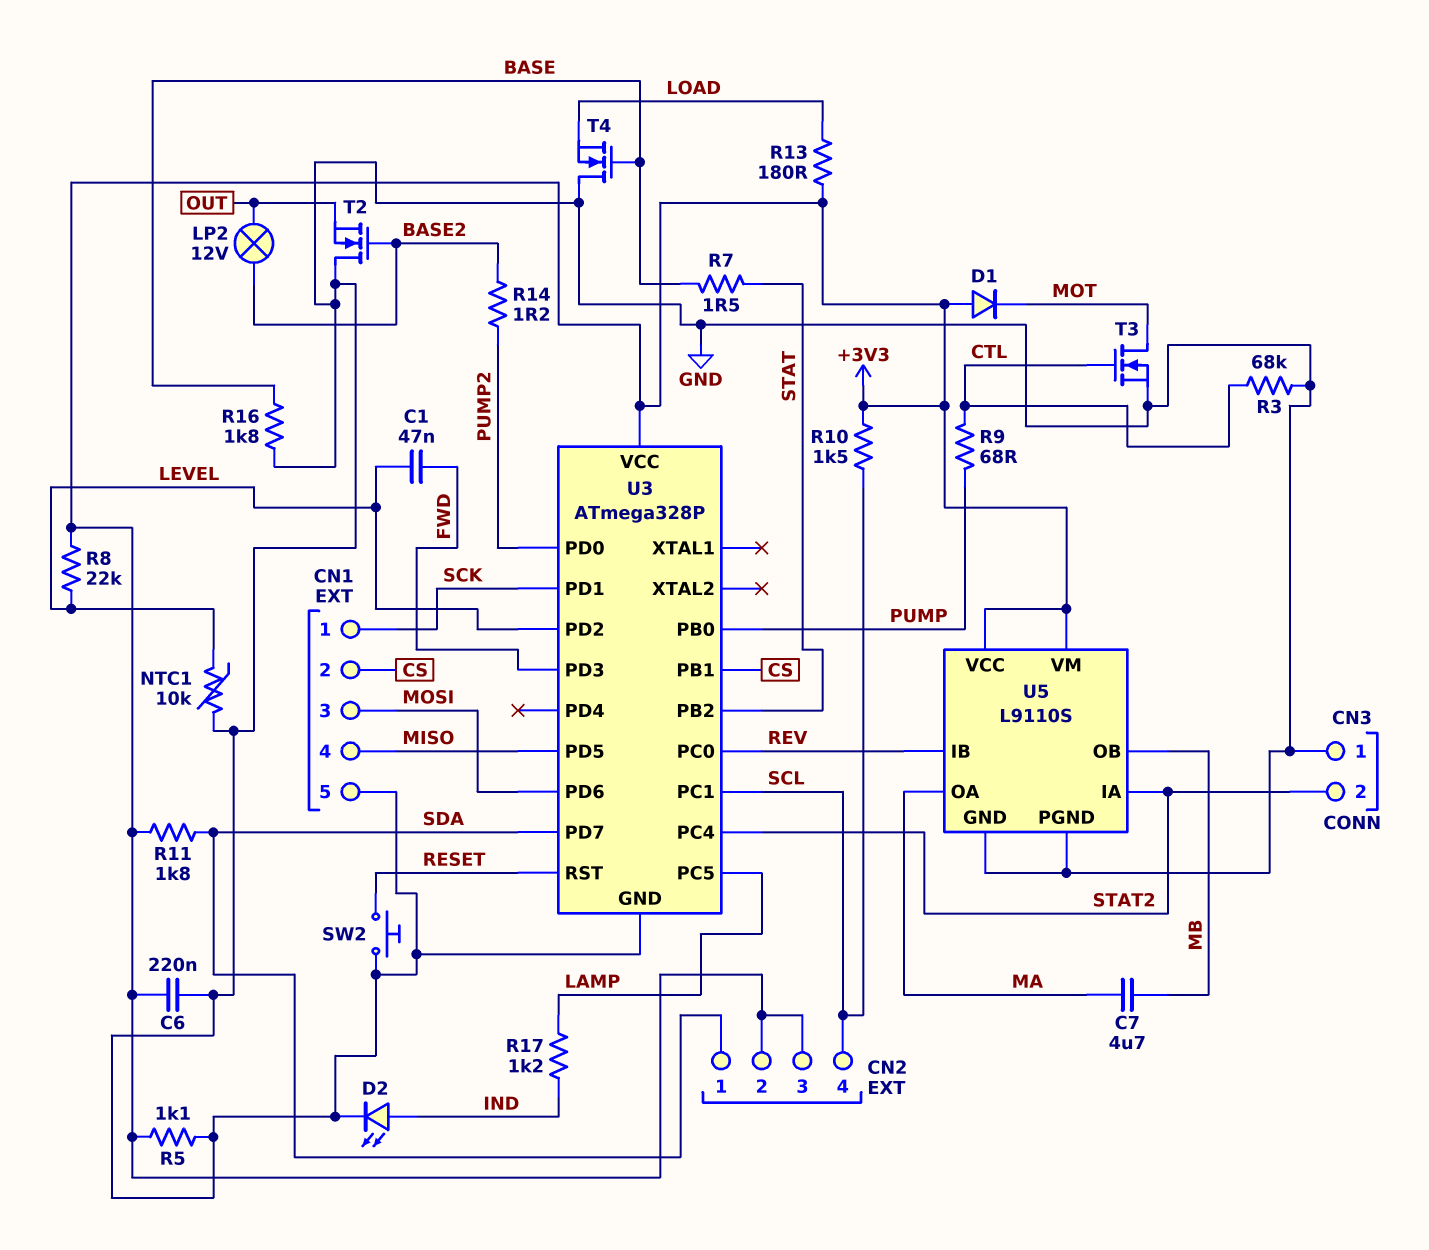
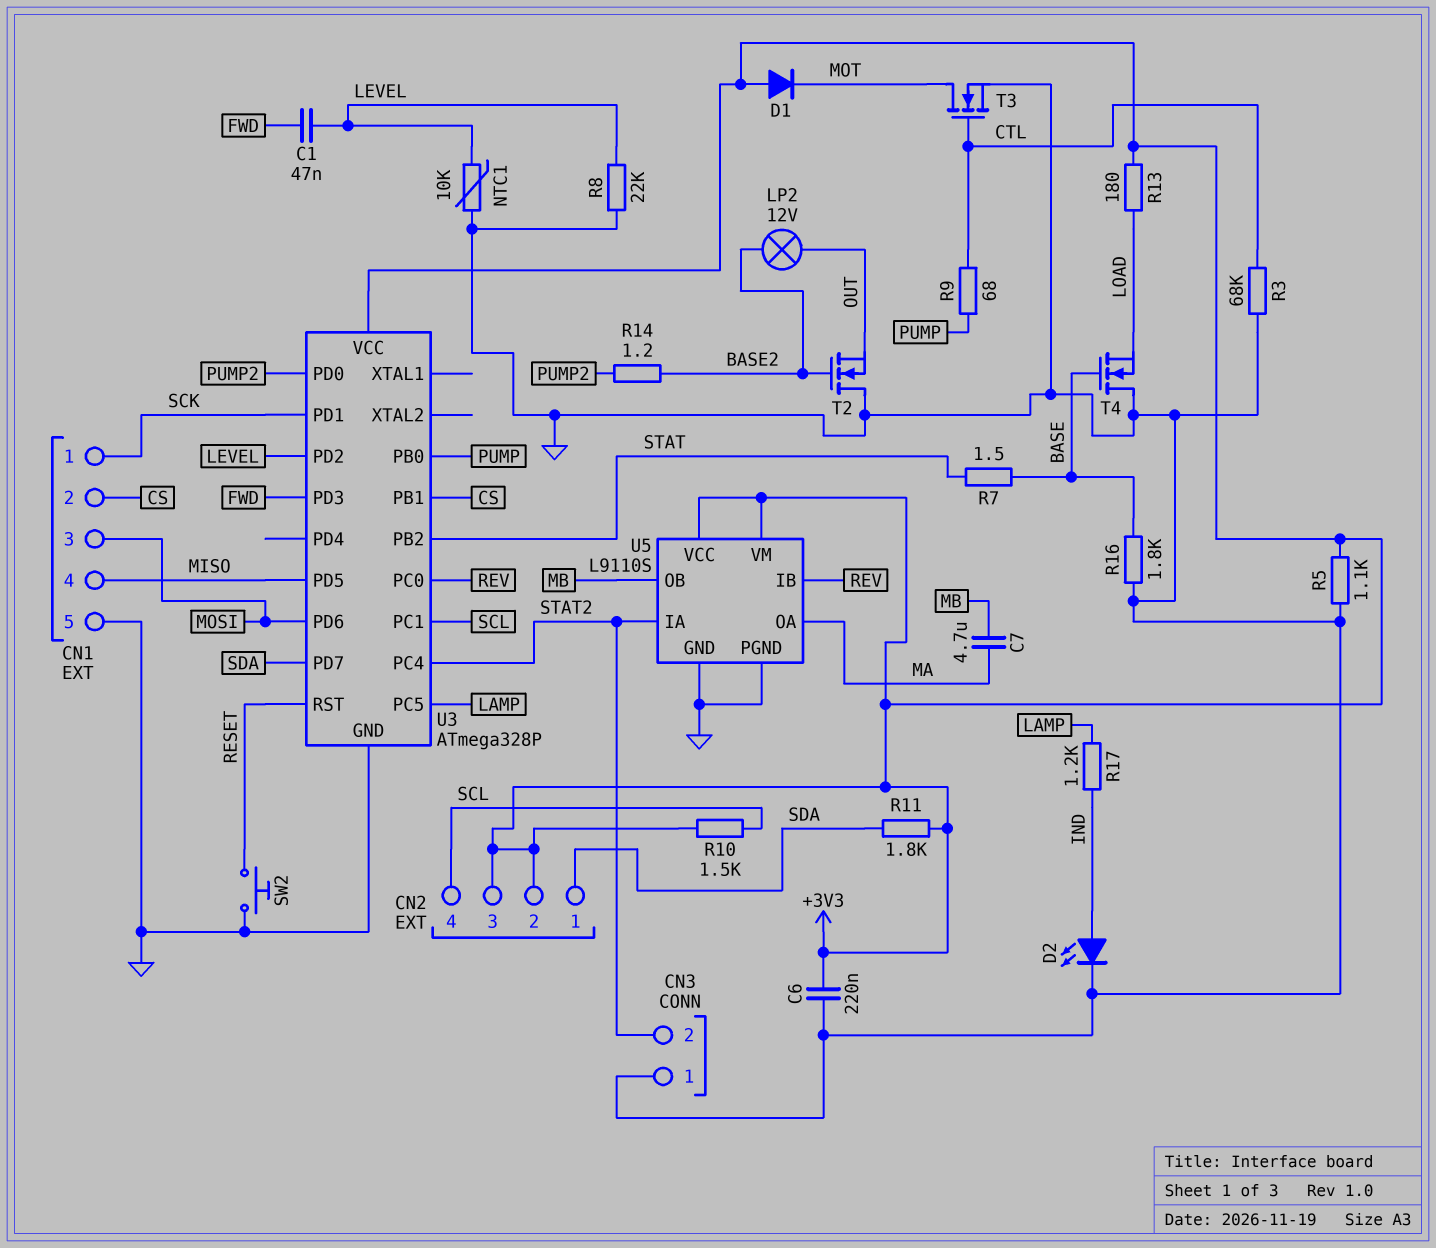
R8: 22k (+3V3, LEVEL) -> 22k (GND, LEVEL)

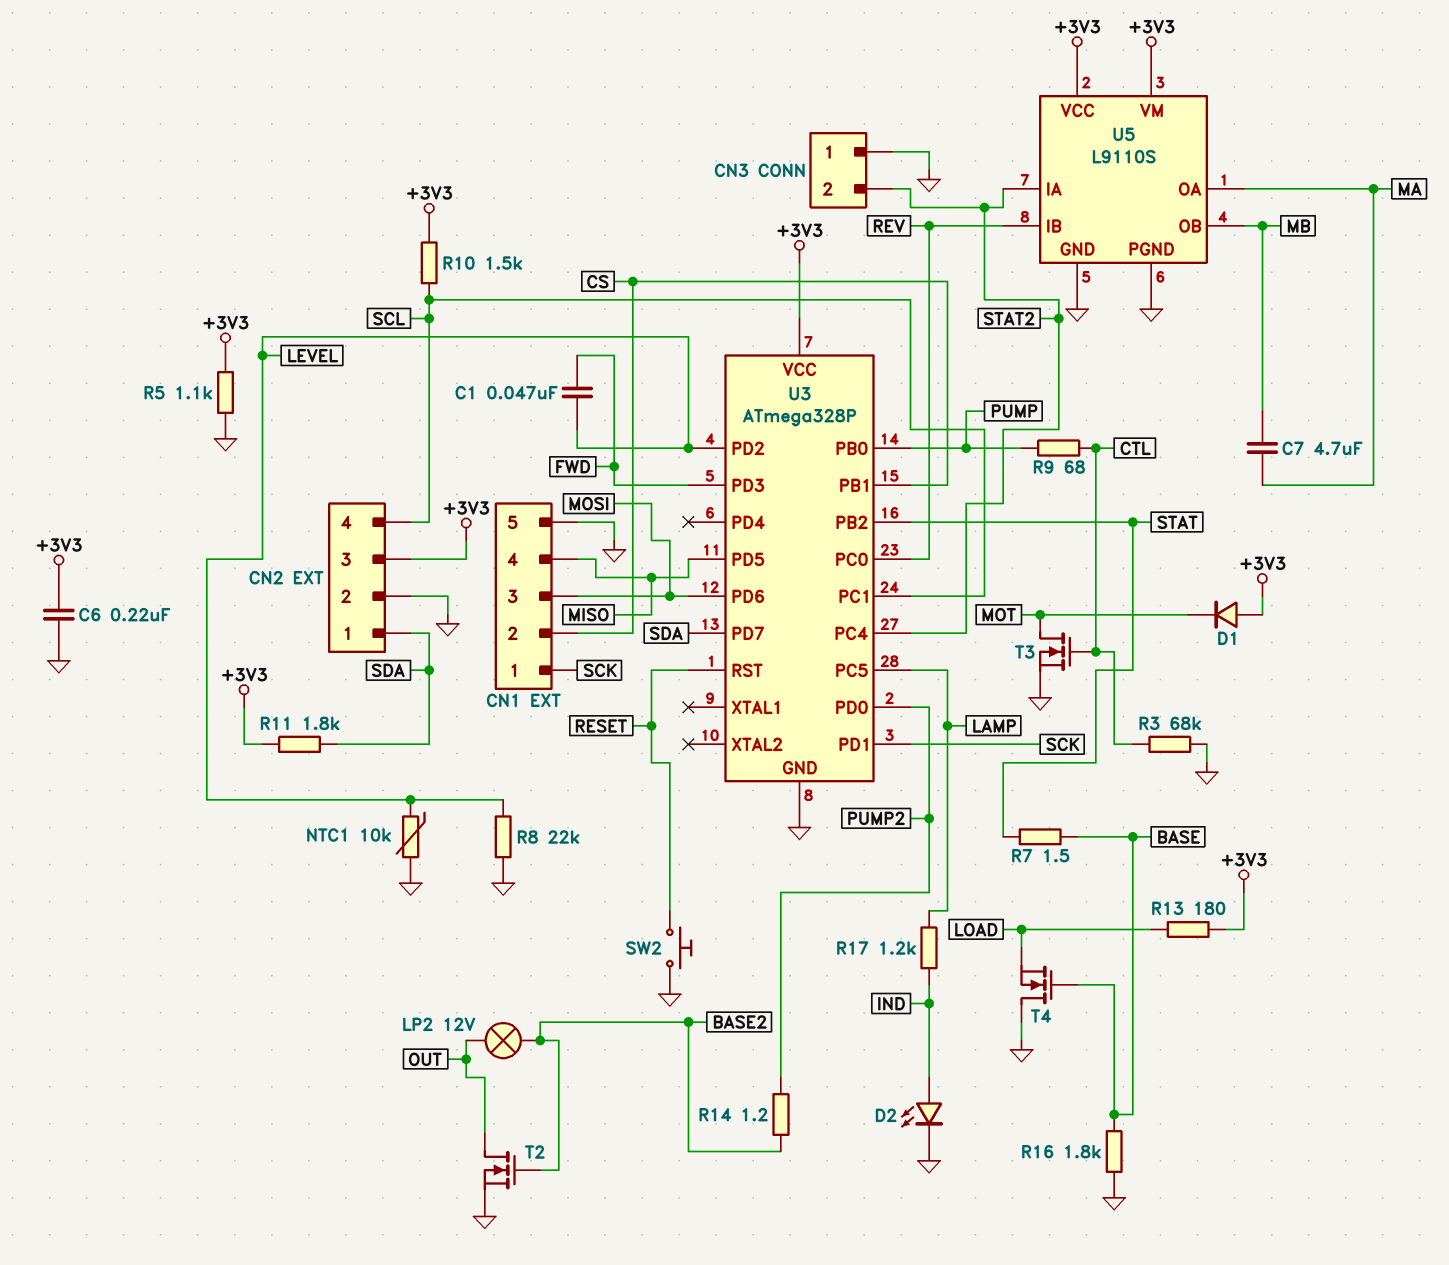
CN2 pin 2: +3V3 -> GND
T2: NMOS (G BASE2, D GND, S OUT) -> NMOS (G BASE2, D OUT, S GND)

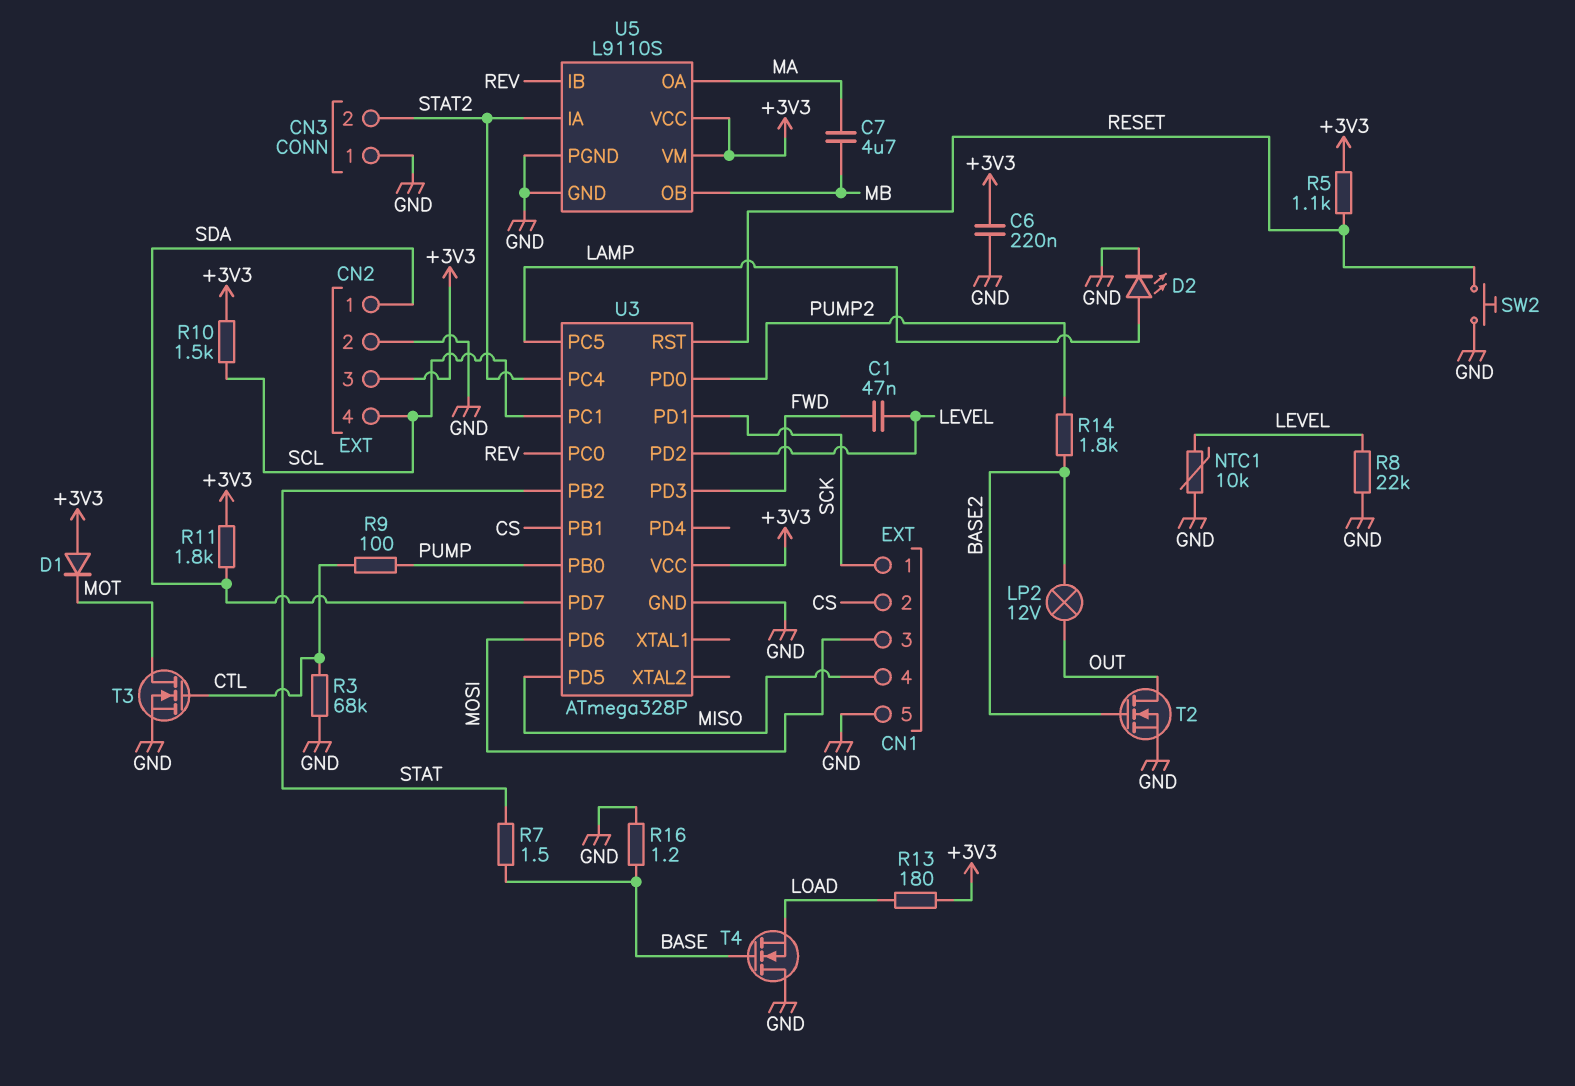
D2: LED (A IND, K GND) -> LED (A LAMP, K GND)
R5: 1.1k (+3V3, GND) -> 1.1k (+3V3, RESET)
R9: 68 (CTL, PUMP) -> 100 (CTL, PUMP)
R14: 1.2 (BASE2, PUMP2) -> 1.8k (BASE2, PUMP2)
R16: 1.8k (BASE, GND) -> 1.2 (BASE, GND)
R17: 1.2k (IND, LAMP) -> none

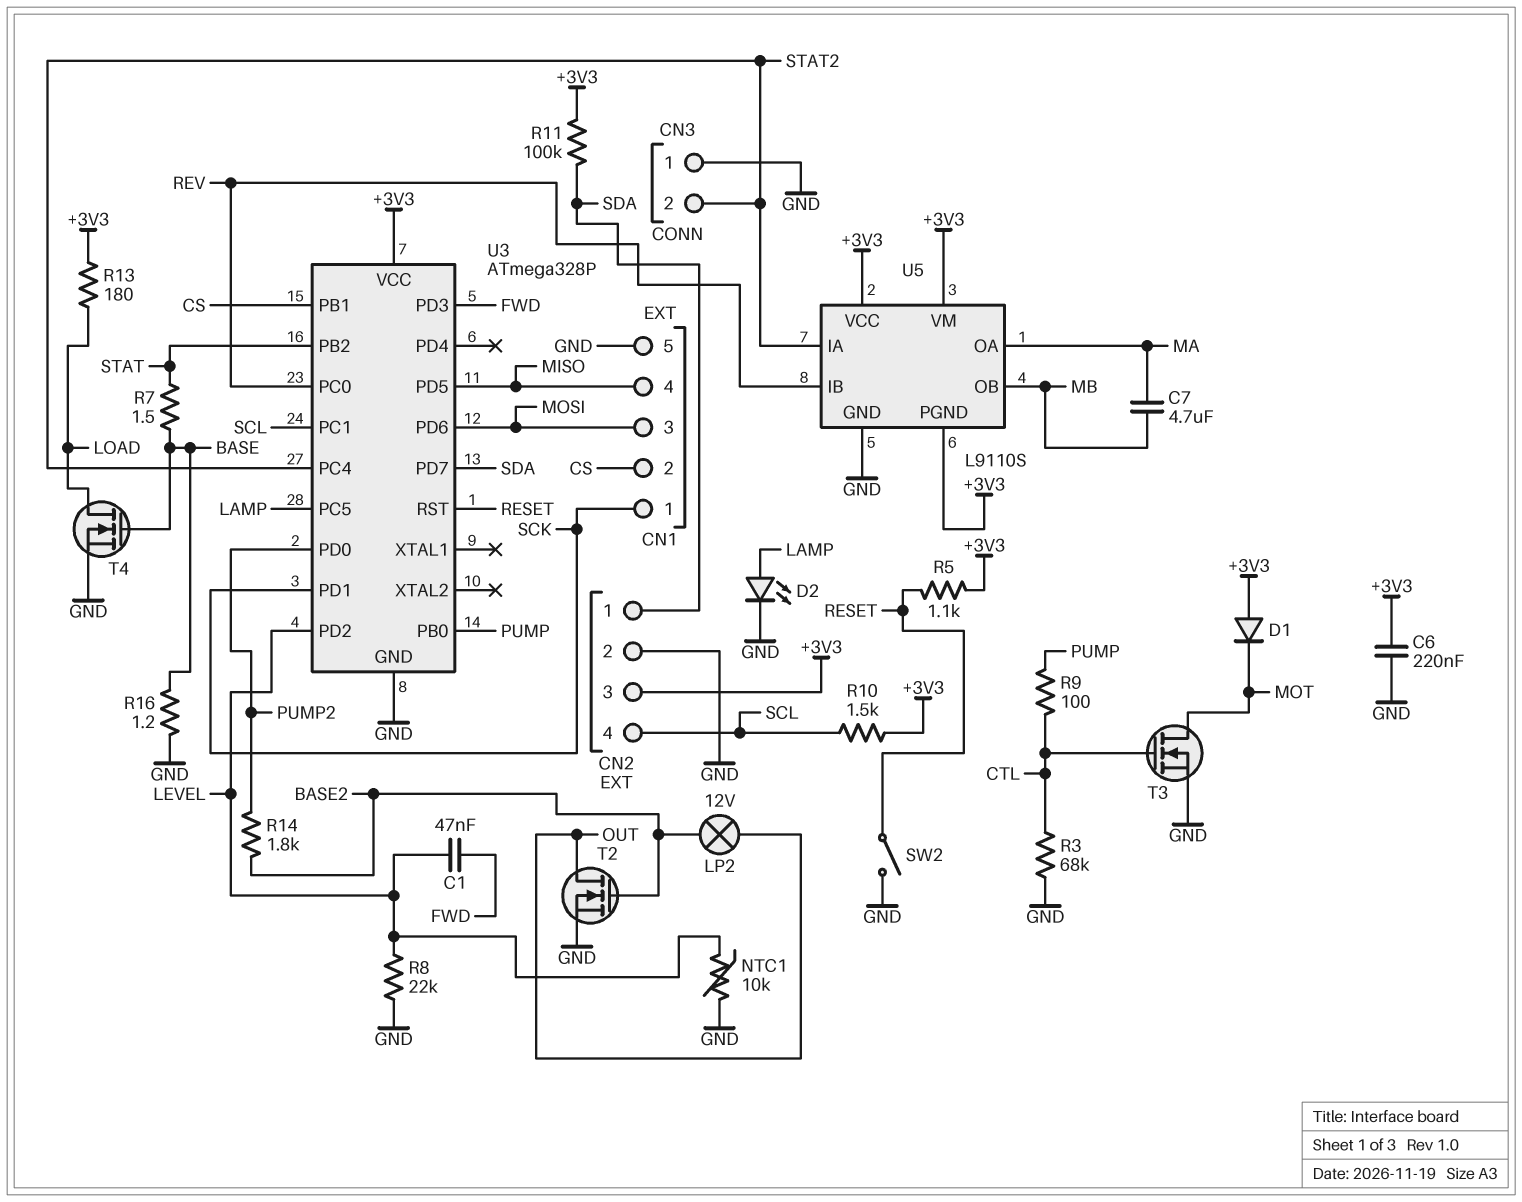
R11: 1.8k (+3V3, SDA) -> 100k (+3V3, SDA)
SW2: button (GND, RESET) -> switch (GND, RESET)
T4: NMOS (G BASE, D GND, S LOAD) -> NMOS (G BASE, D LOAD, S GND)
U5 pin PGND: GND -> +3V3

